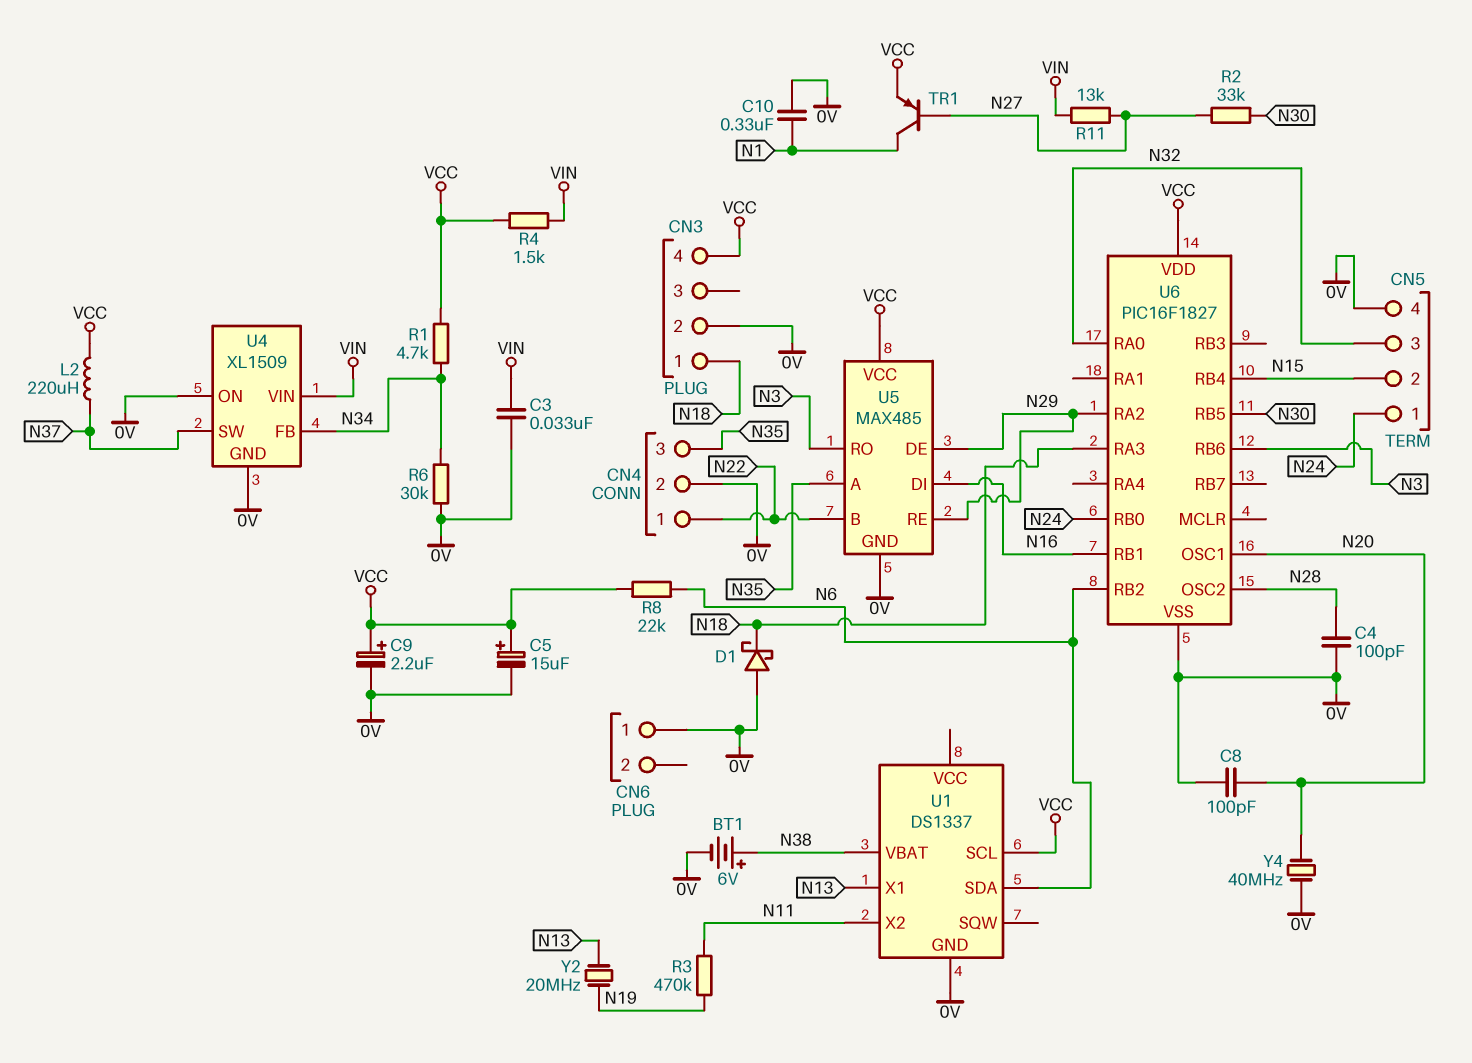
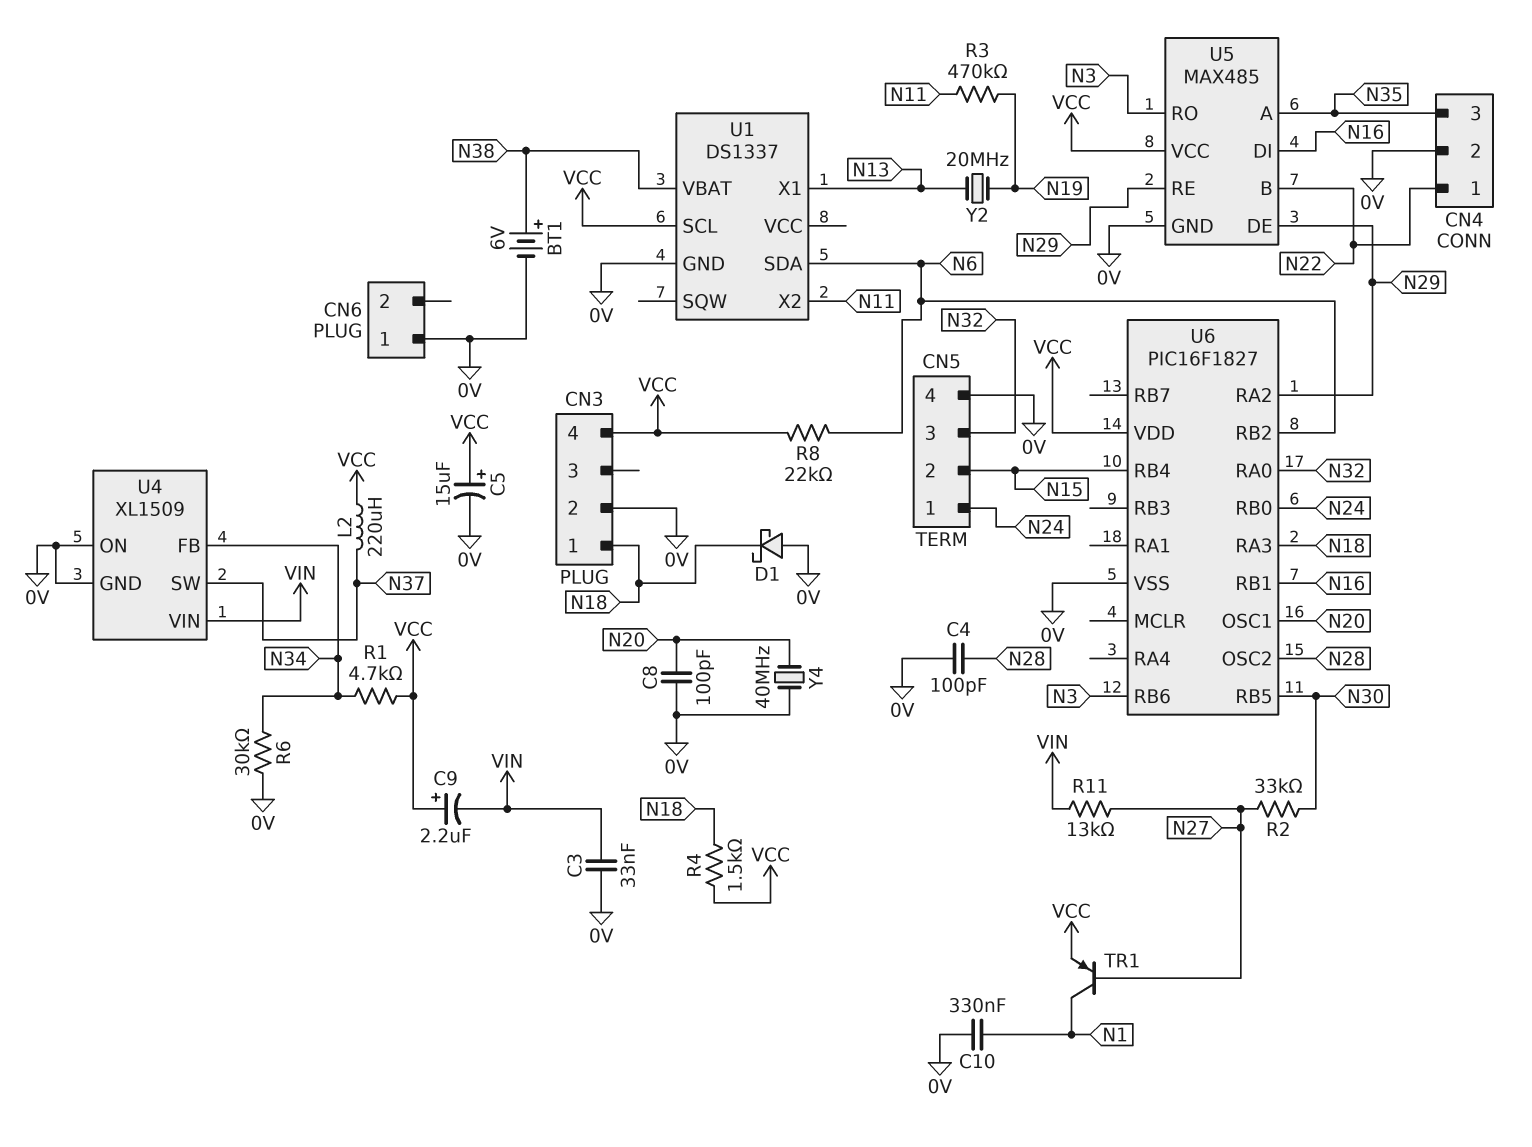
C9: 2.2uF (plus VCC, minus 0V) -> 2.2uF (plus VCC, minus VIN)
R4: 1.5k (VCC, VIN) -> 1.5k (N18, VCC)

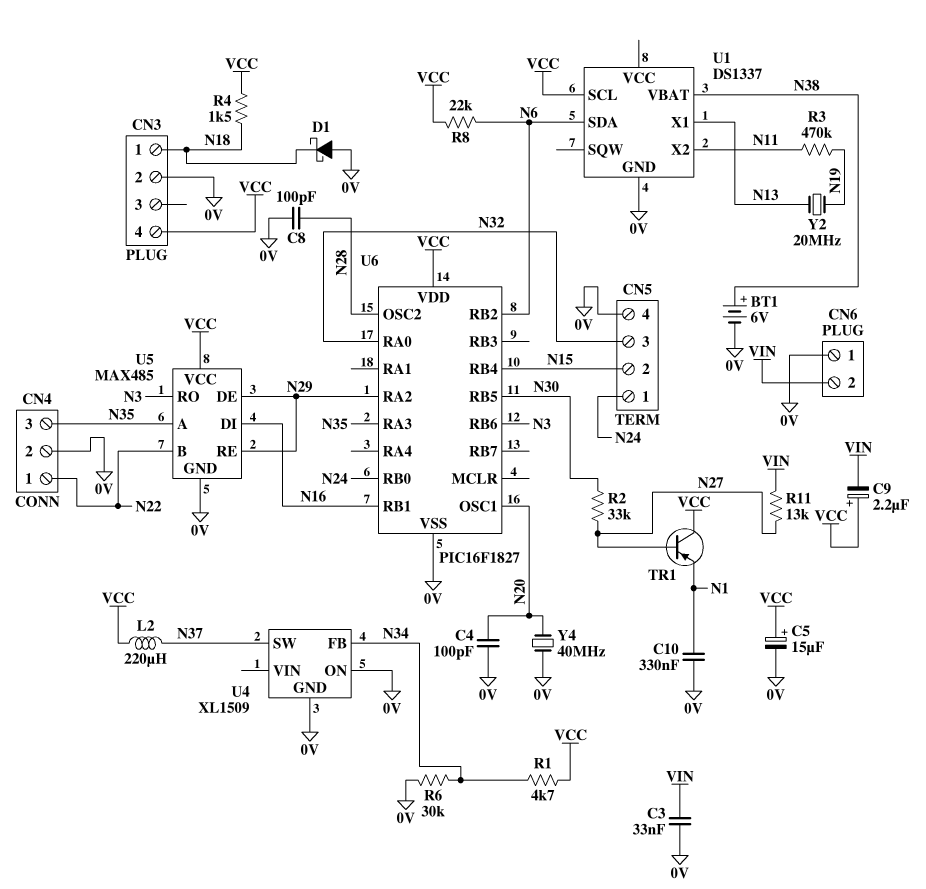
C4: 100pF (0V, N28) -> 100pF (0V, N20)
C8: 100pF (0V, N20) -> 100pF (0V, N28)
CN6 pin 2: none -> VIN
TR1: PNP (B N27, C N1, E VCC) -> PNP (B N27, C VCC, E N1)
U4 pin VIN: VIN -> none
U6 pin RA3: N18 -> N35

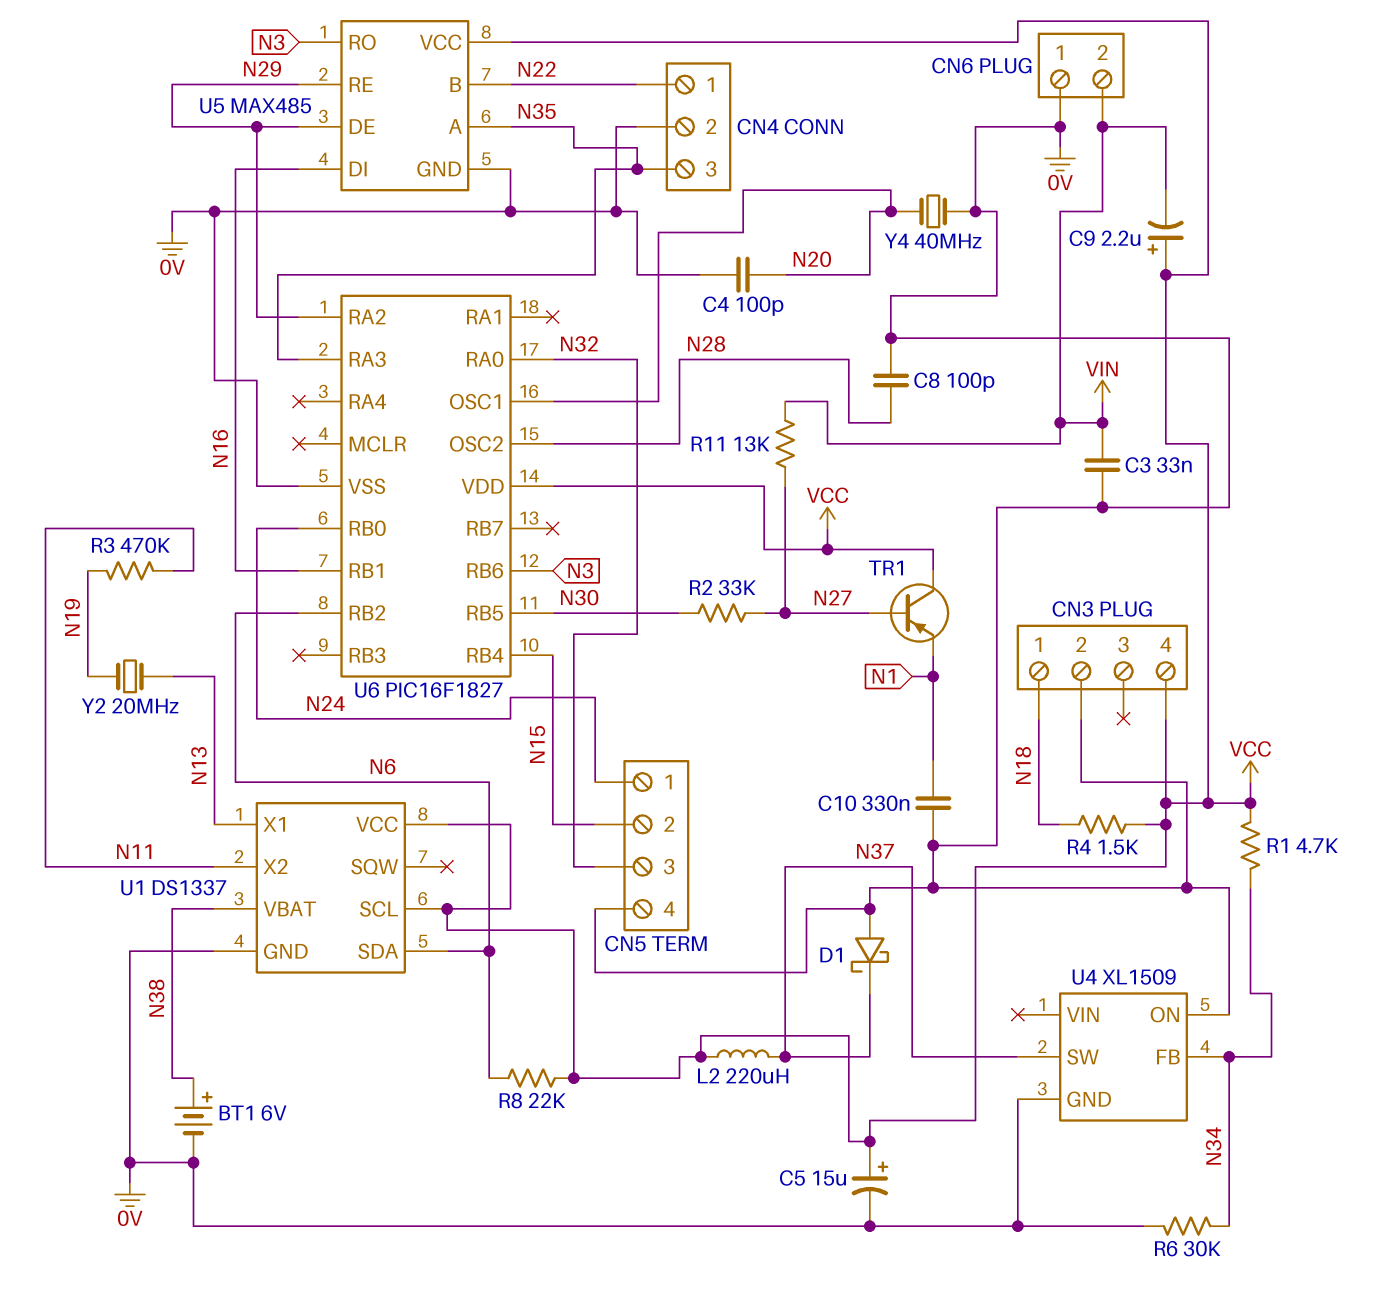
D1: schottky (A 0V, K N18) -> schottky (A 0V, K N37)
U1 pin VCC: none -> VCC

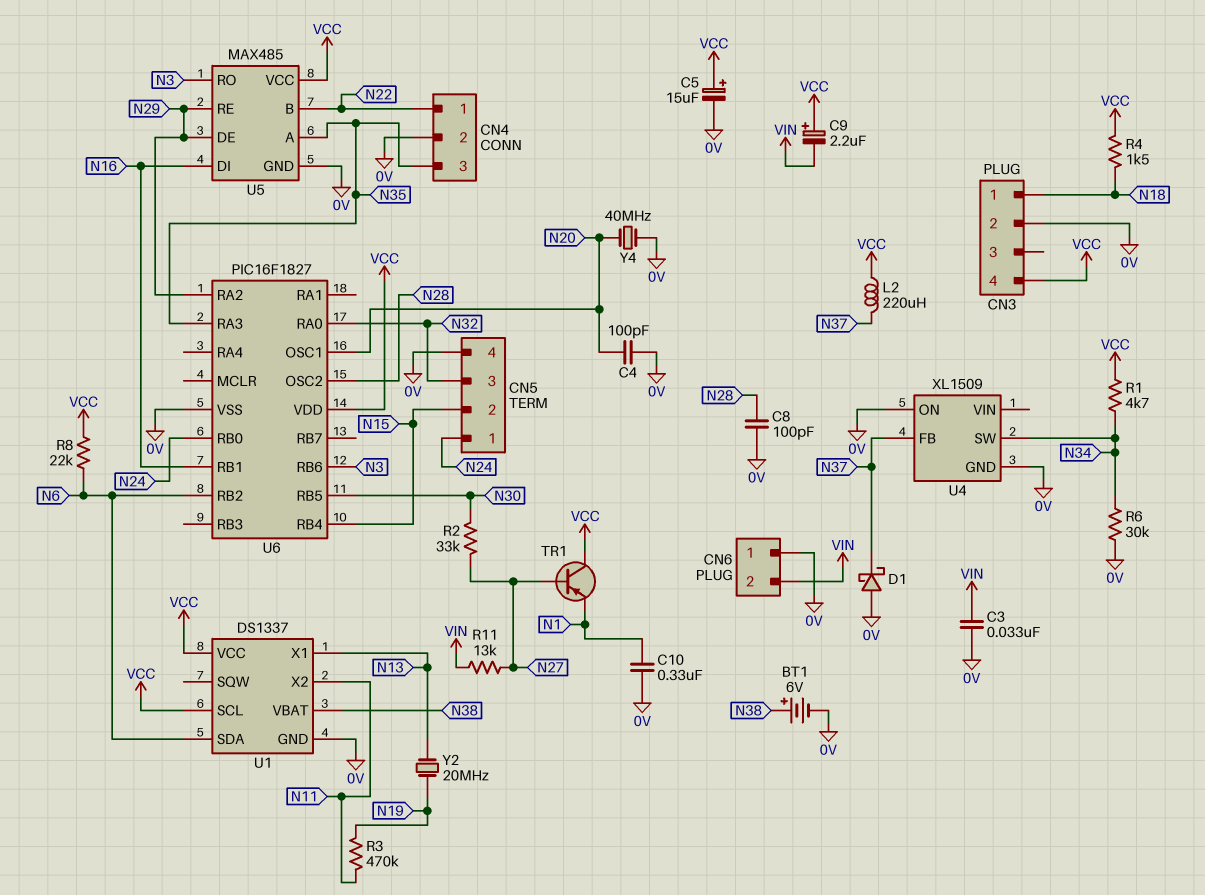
U4 pin FB: N34 -> N37
U4 pin SW: N37 -> N34

